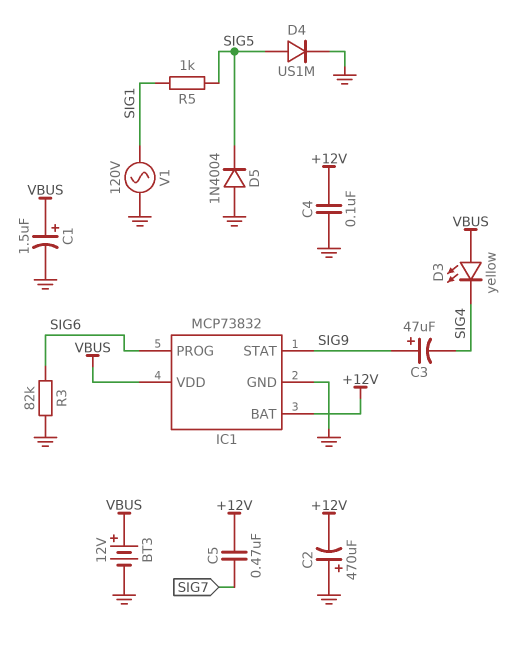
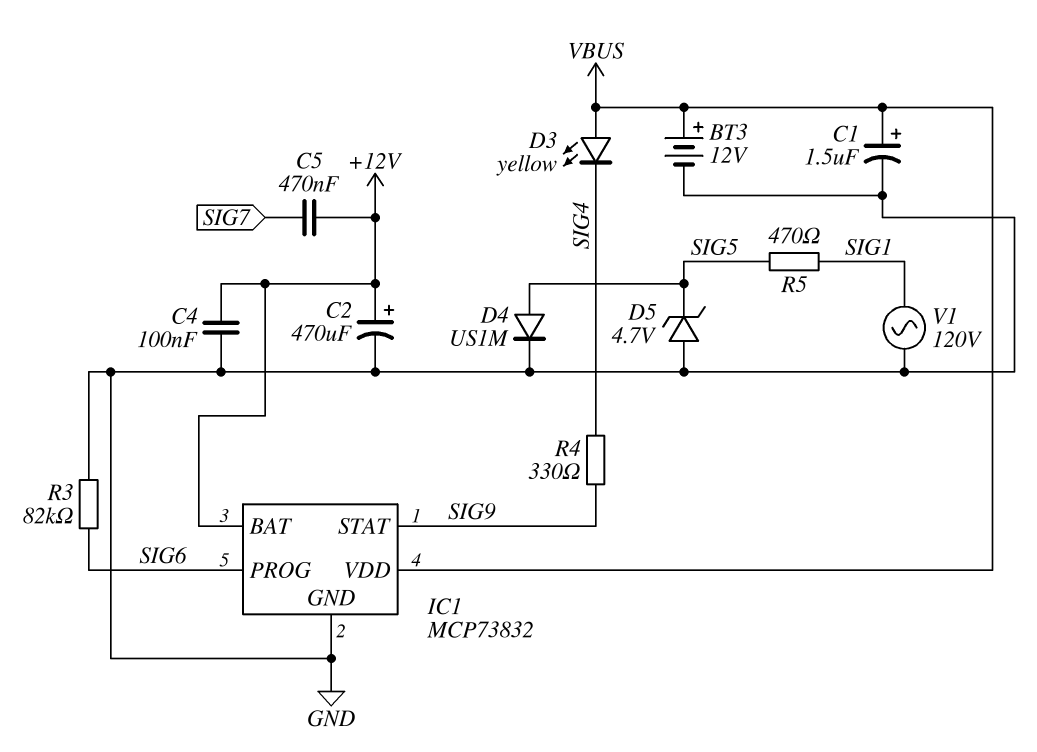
C2: 470uF (plus GND, minus +12V) -> 470uF (plus +12V, minus GND)
C3: 47uF (plus SIG9, minus SIG4) -> none
D5: diode 1N4004 (A GND, K SIG5) -> zener 4.7V (A GND, K SIG5)
R4: none -> 330 (SIG4, SIG9)
R5: 1k (SIG1, SIG5) -> 470 (SIG1, SIG5)

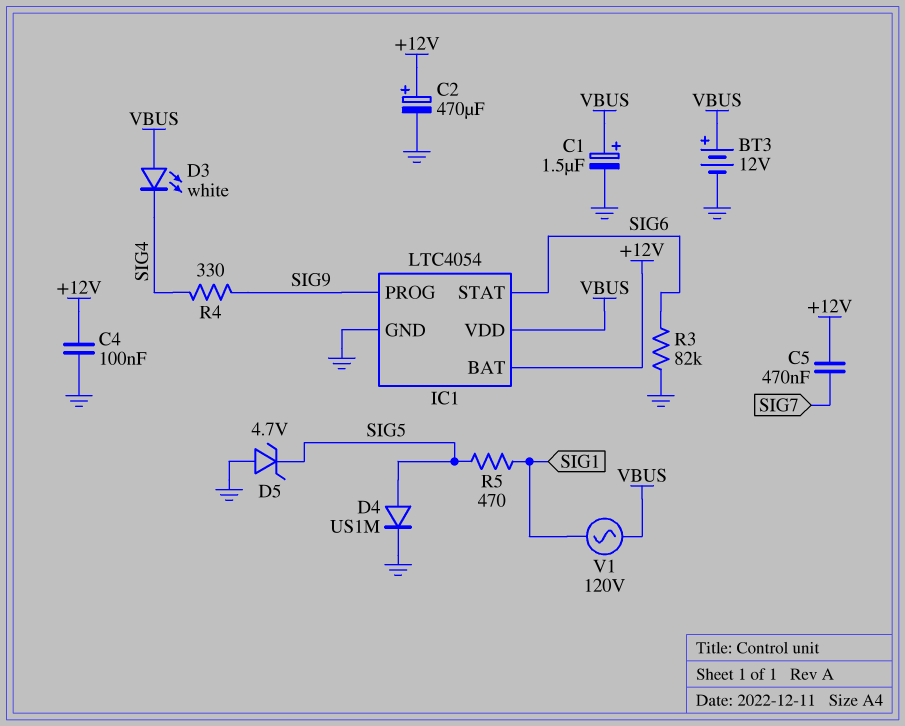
D3: LED yellow (A VBUS, K SIG4) -> LED white (A VBUS, K SIG4)
IC1: MCP73832 -> LTC4054
IC1 pin PROG: SIG6 -> SIG9
IC1 pin STAT: SIG9 -> SIG6
V1: AC 120V (GND, SIG1) -> AC 120V (SIG1, VBUS)

